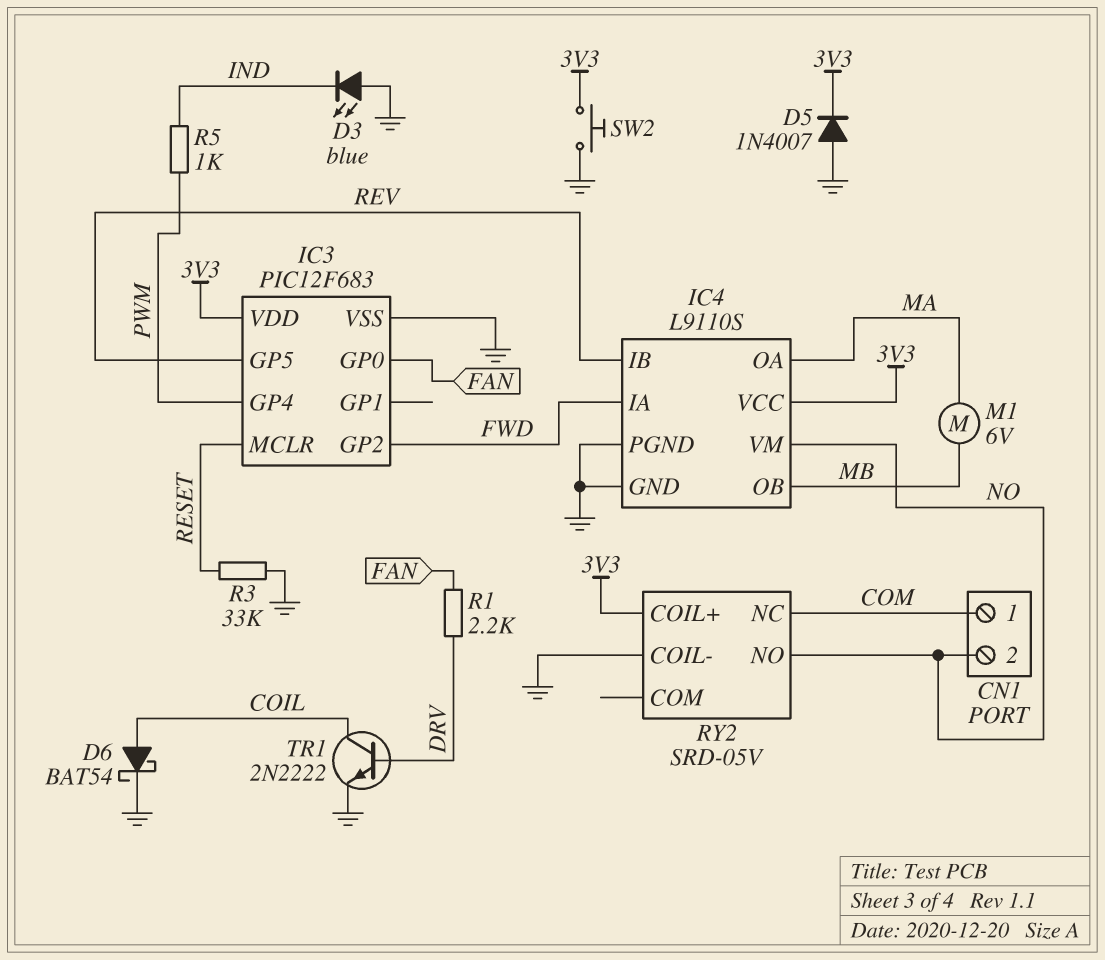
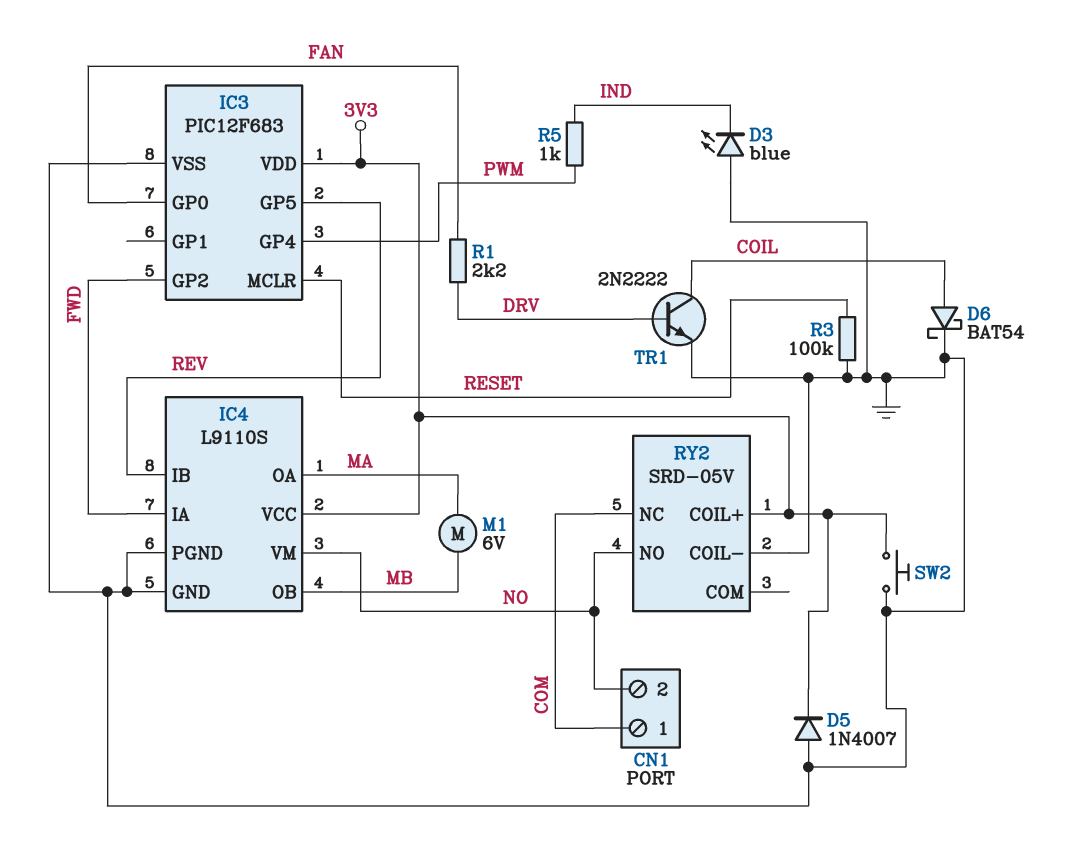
R3: 33k (GND, RESET) -> 100k (GND, RESET)

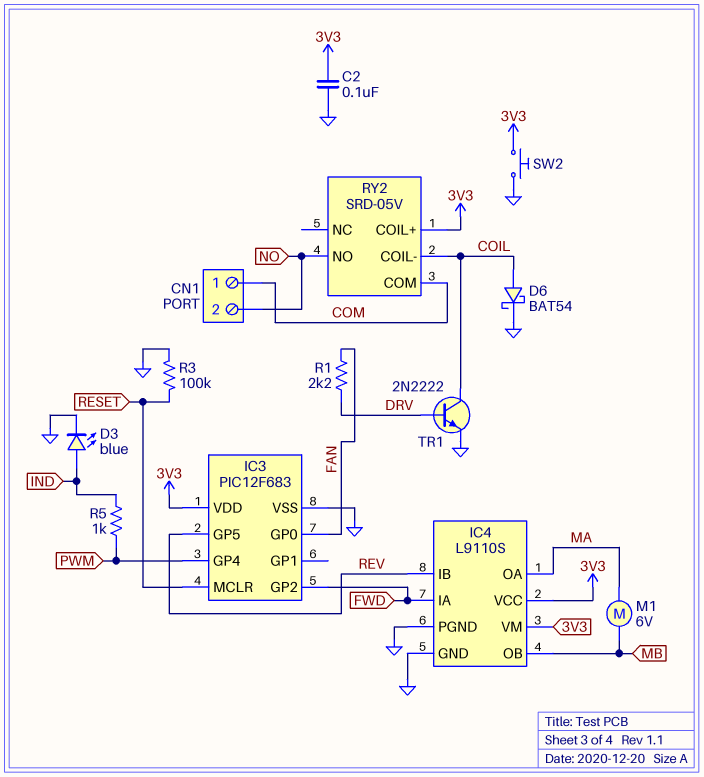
C2: none -> 100nF (3V3, GND)
D3: LED blue (A GND, K IND) -> LED blue (A IND, K GND)
D5: diode 1N4007 (A GND, K 3V3) -> none
IC4 pin VM: NO -> 3V3
RY2 pin COIL-: GND -> COIL
RY2 pin COM: none -> COM
RY2 pin NC: COM -> none

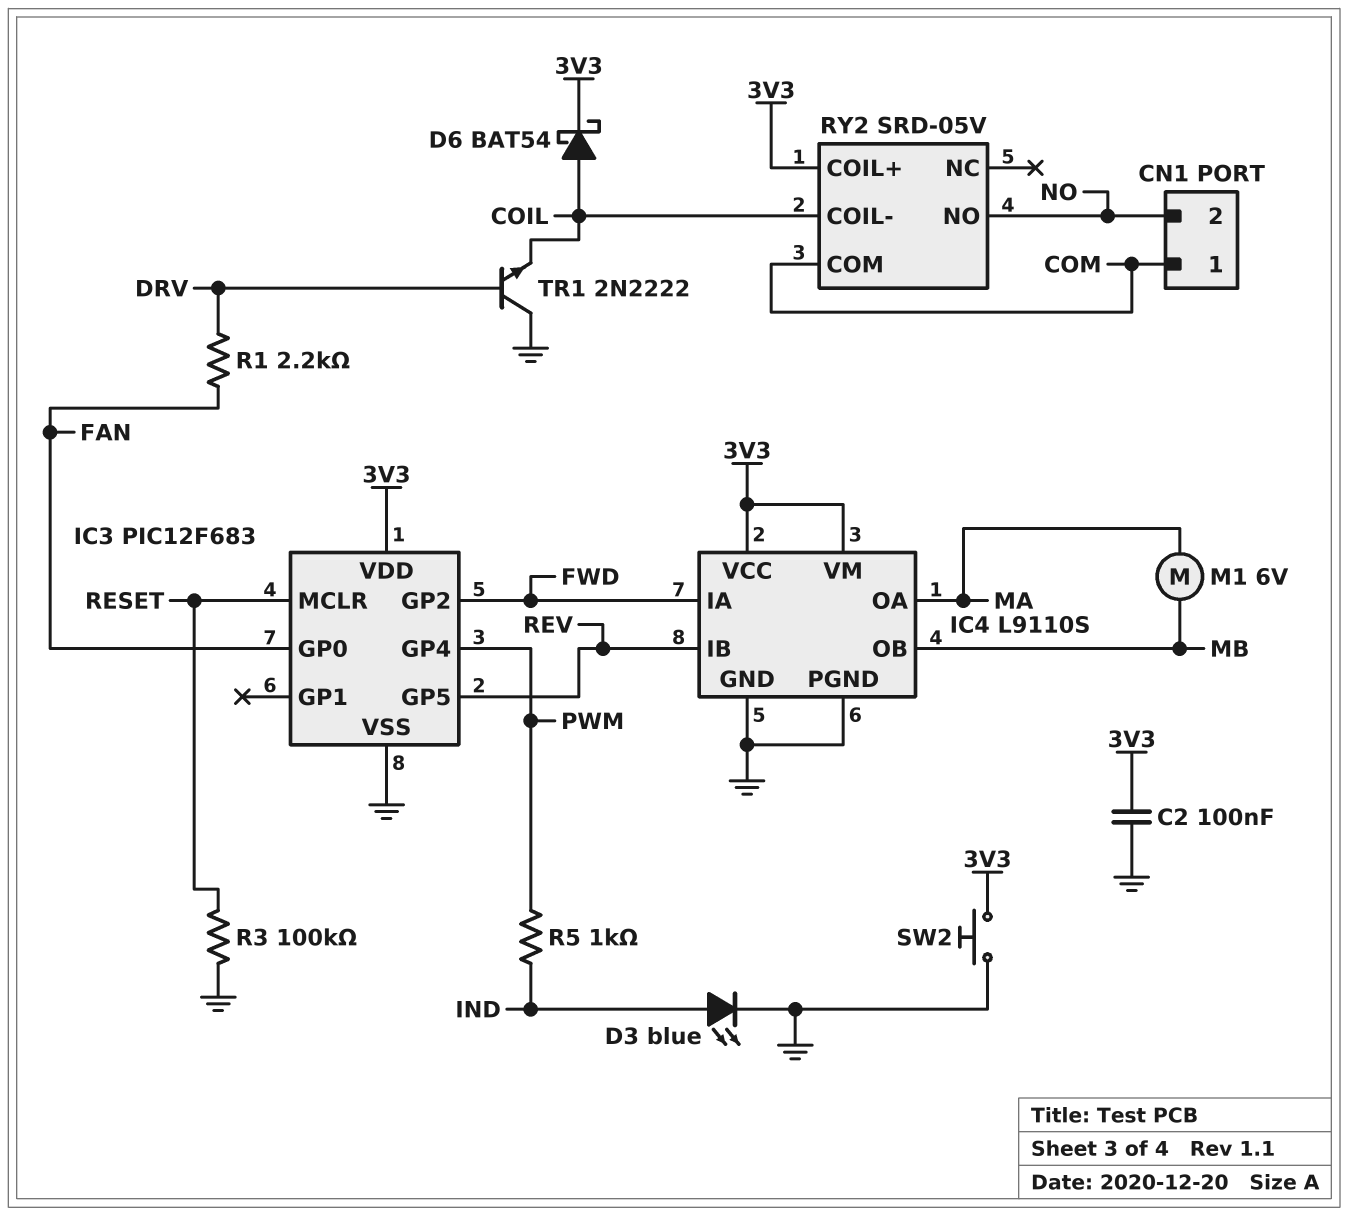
D6: schottky BAT54 (A COIL, K GND) -> schottky BAT54 (A COIL, K 3V3)
TR1: NPN 2N2222 (B DRV, C COIL, E GND) -> NPN 2N2222 (B DRV, C GND, E COIL)

